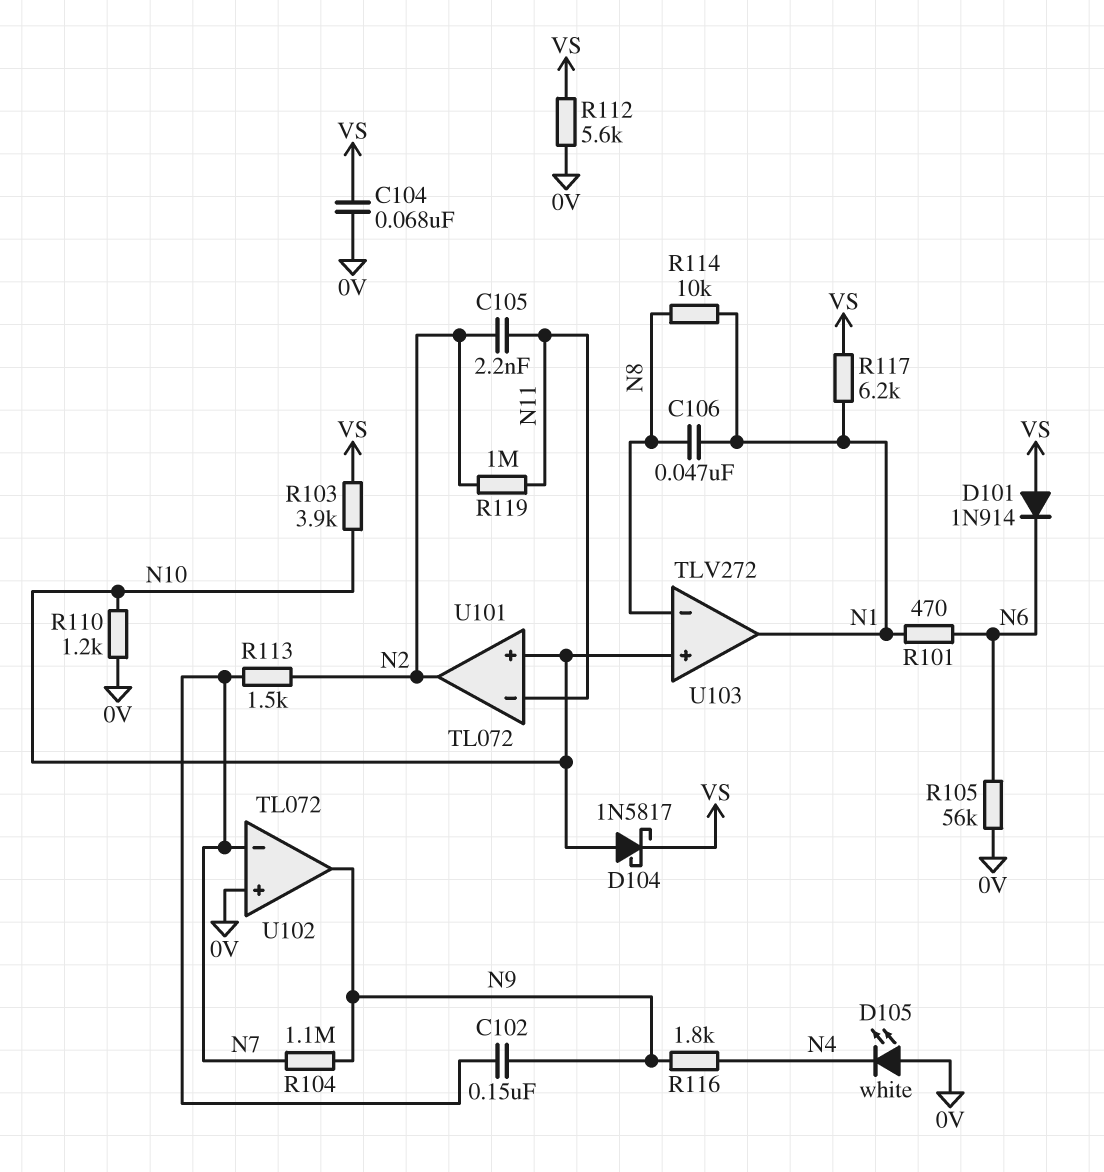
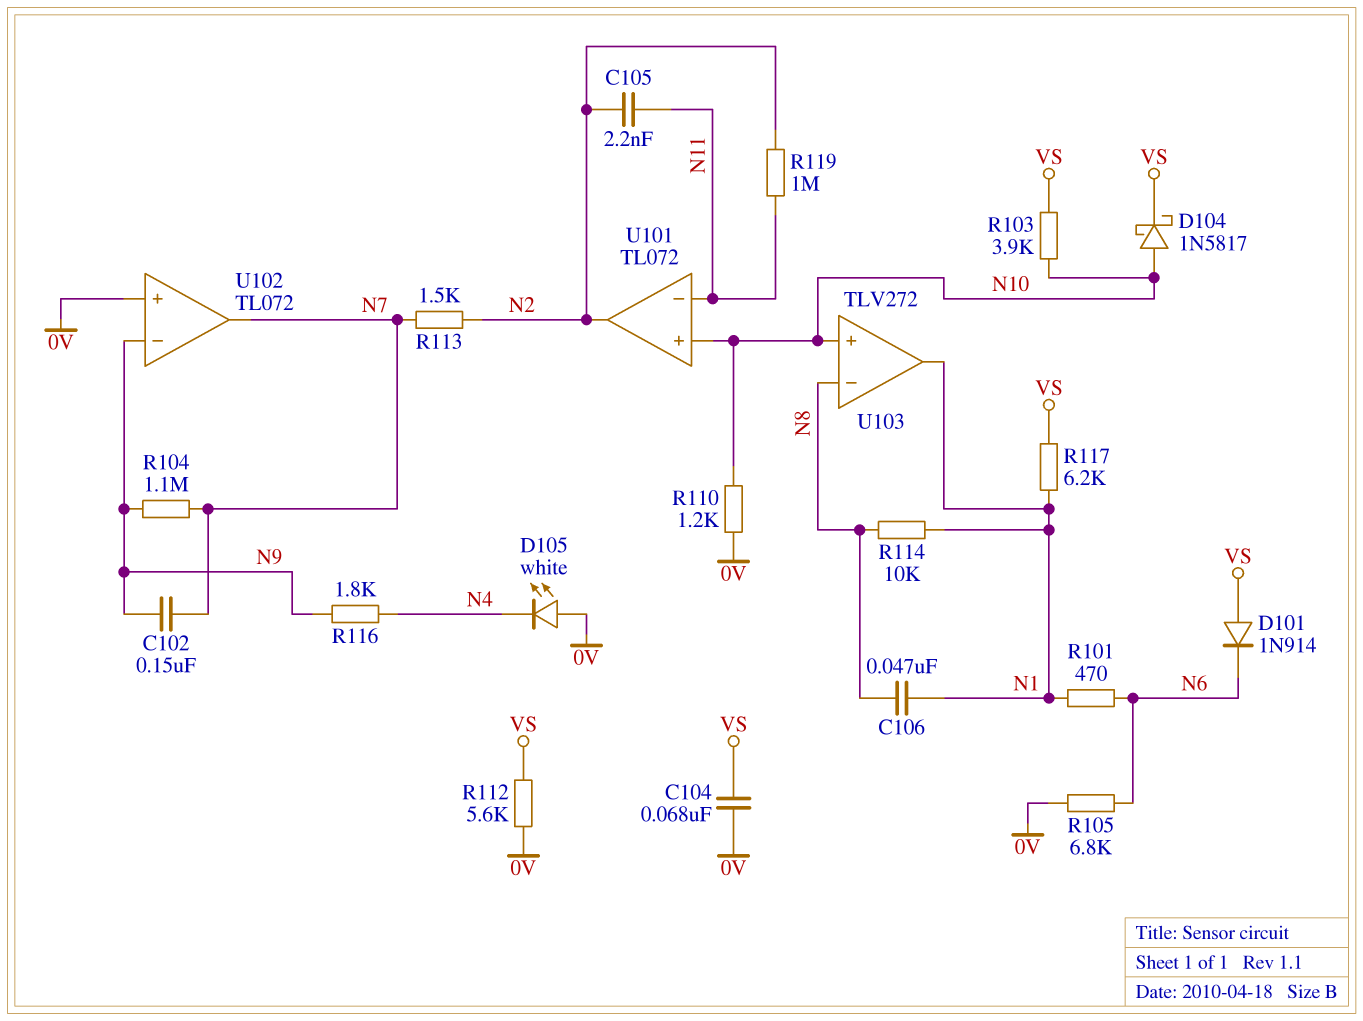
R105: 56k (0V, N6) -> 6.8k (0V, N6)
U102 pin in-: N7 -> N9
U102 pin out: N9 -> N7

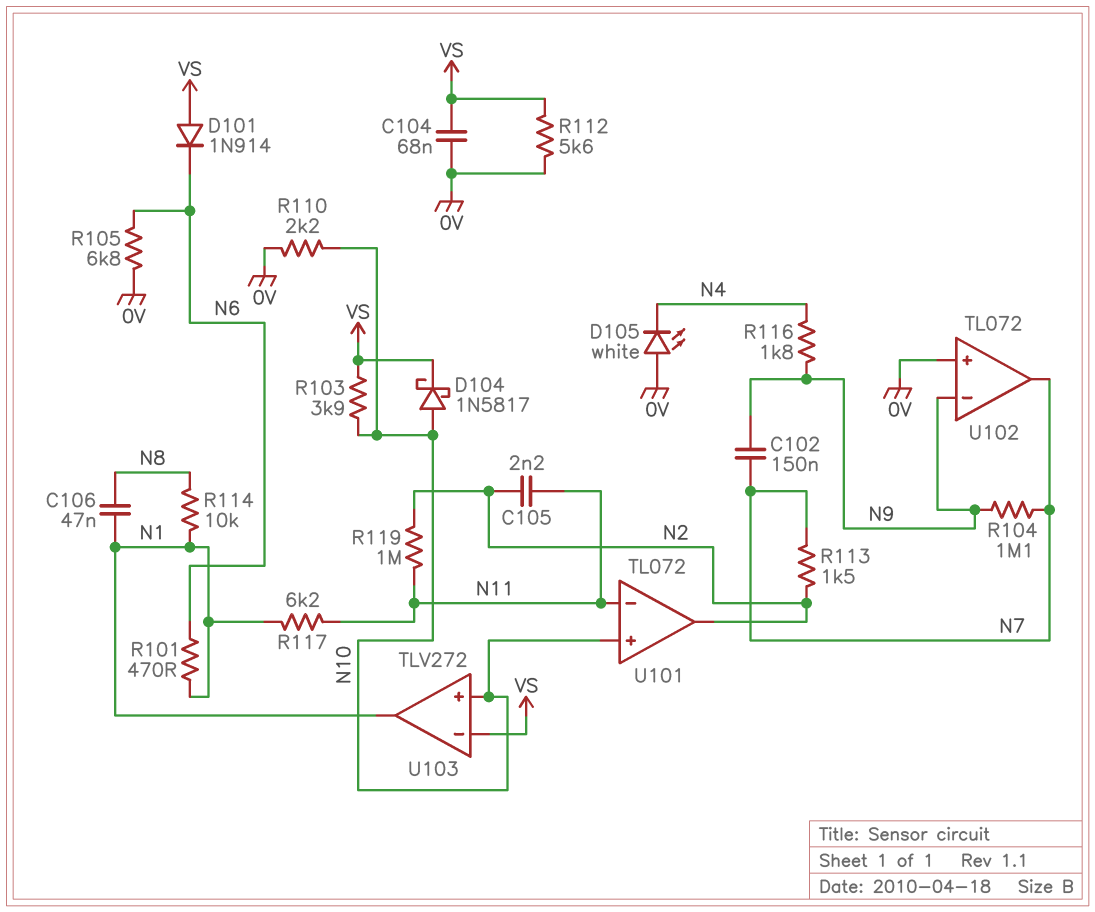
R110: 1.2k (0V, N10) -> 2.2k (0V, N10)
R117: 6.2k (N1, VS) -> 6.2k (N1, N11)
U103 pin in-: N8 -> VS

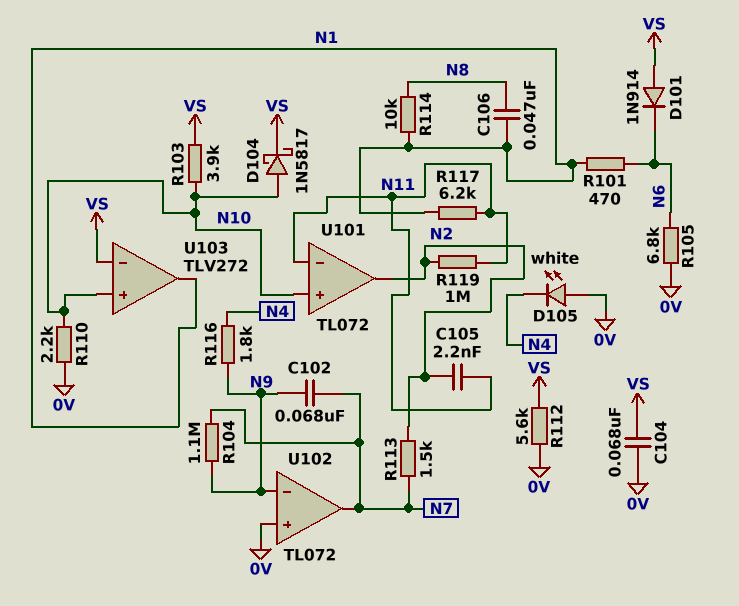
C102: 150nF (N7, N9) -> 68nF (N7, N9)

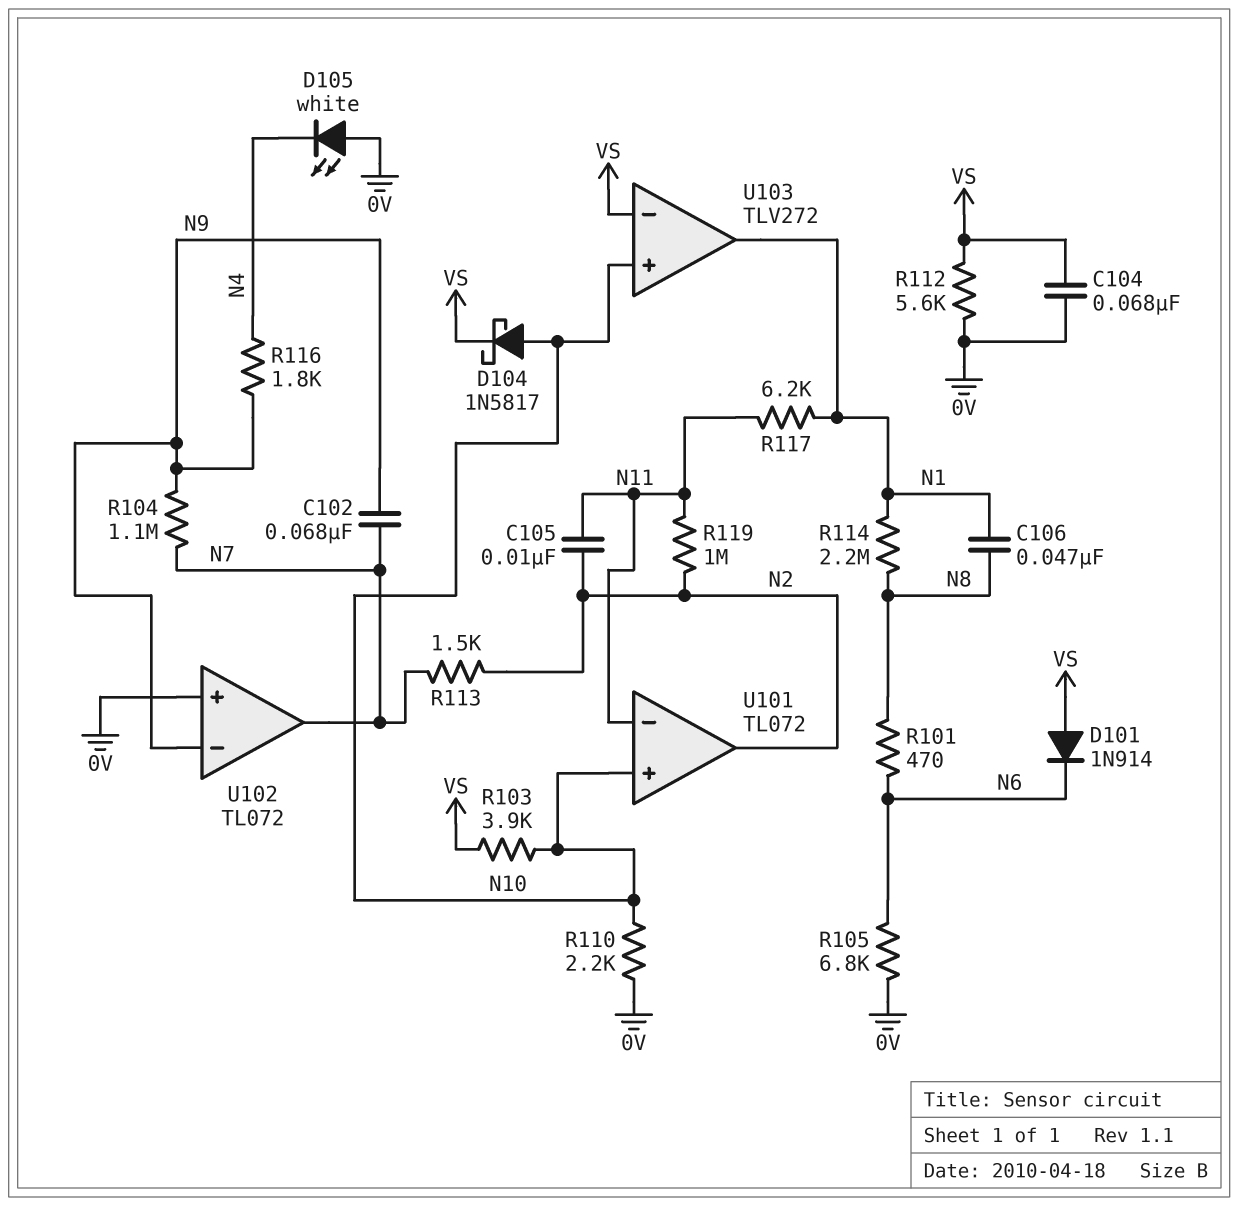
C105: 2.2nF (N2, N11) -> 10nF (N2, N11)
R101: 470 (N1, N6) -> 470 (N6, N8)
R114: 10k (N1, N8) -> 2.2M (N1, N8)

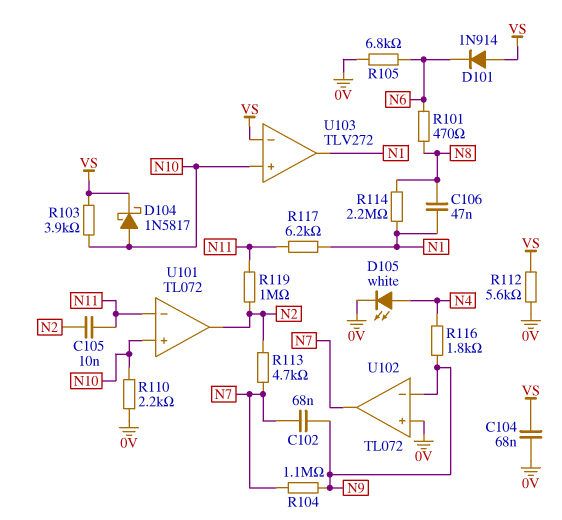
D105: LED white (A 0V, K N4) -> LED white (A N4, K 0V)
R113: 1.5k (N2, N7) -> 4.7k (N2, N7)

